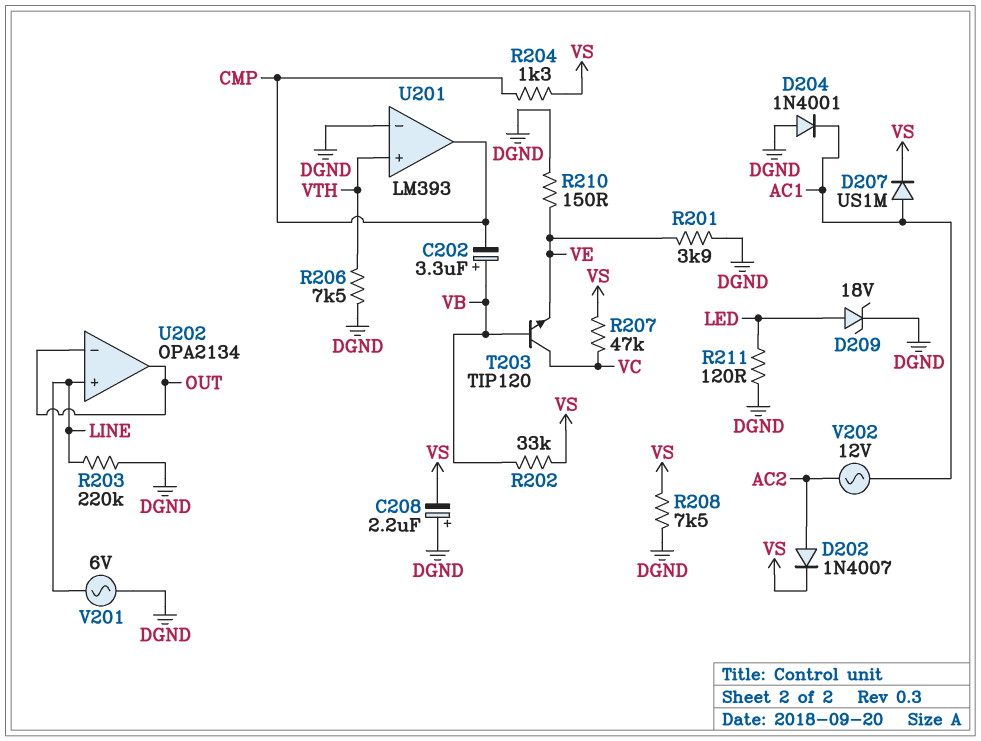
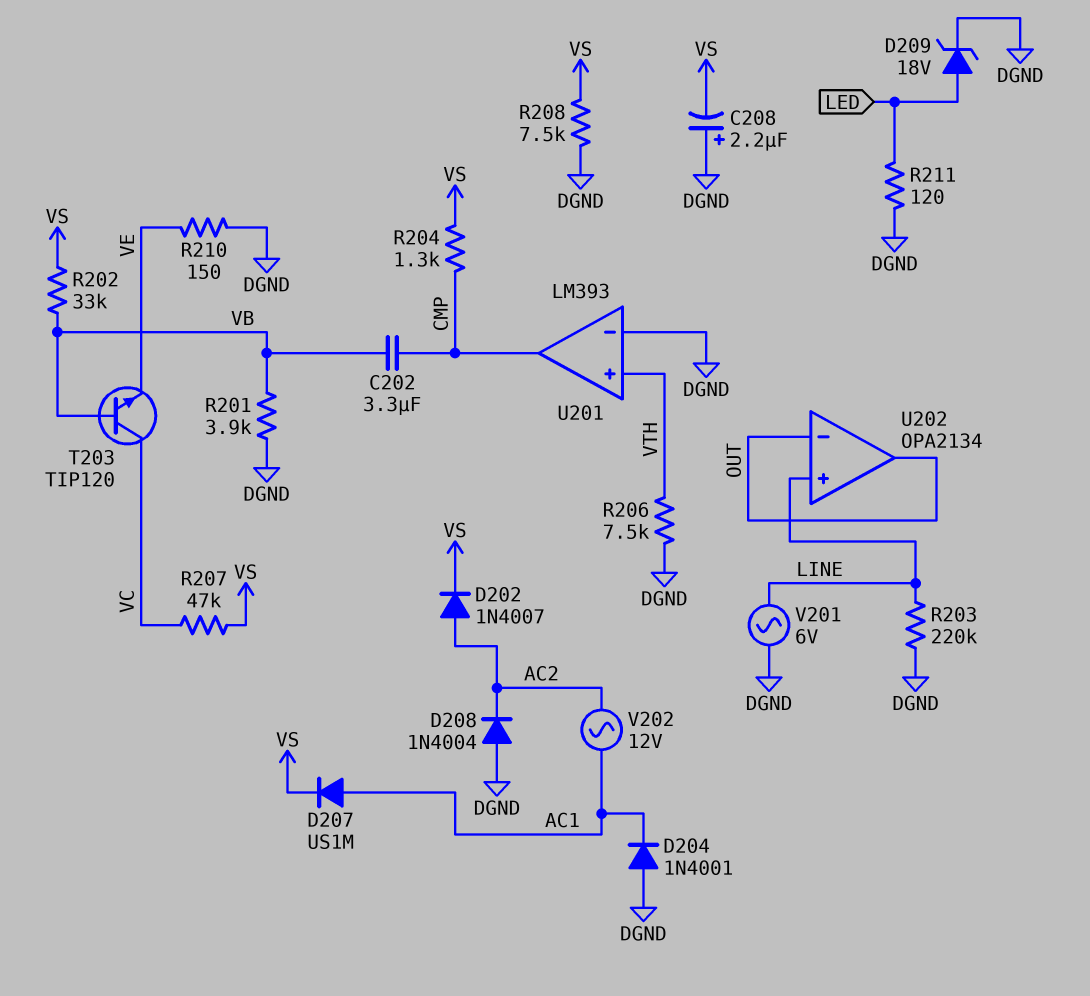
C202: 3.3uF (plus VB, minus CMP) -> 3.3uF (CMP, VB)
D208: none -> diode 1N4004 (A DGND, K AC2)
R201: 3.9k (DGND, VE) -> 3.9k (DGND, VB)

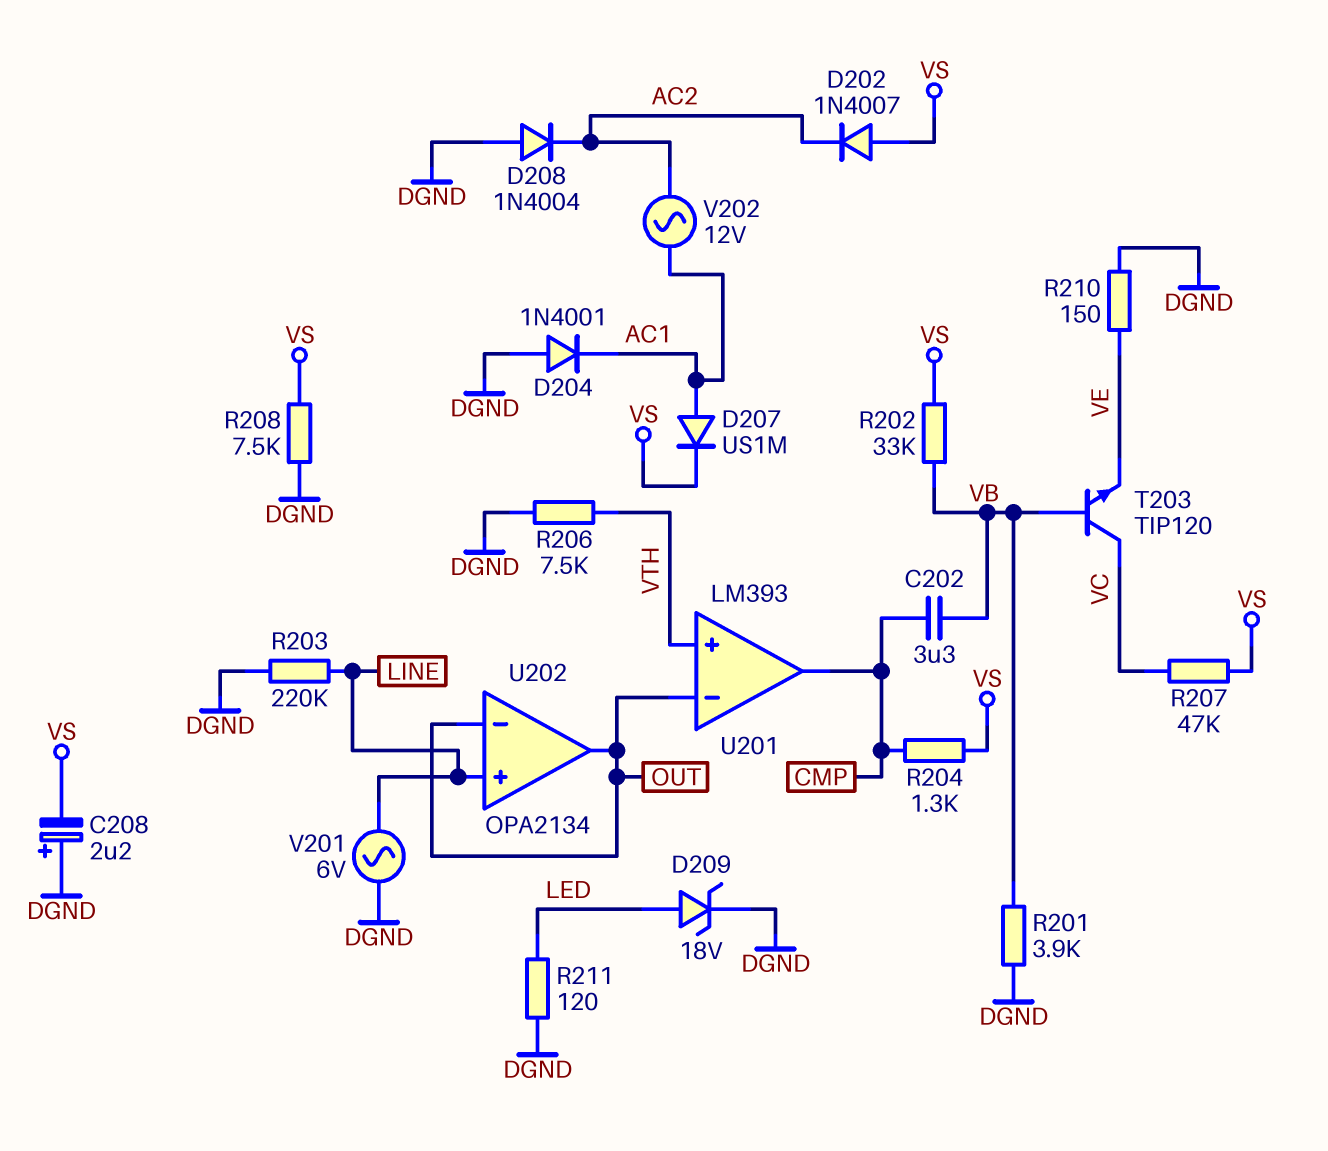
D202: diode 1N4007 (A AC2, K VS) -> diode 1N4007 (A VS, K AC2)
U201 pin in-: DGND -> OUT

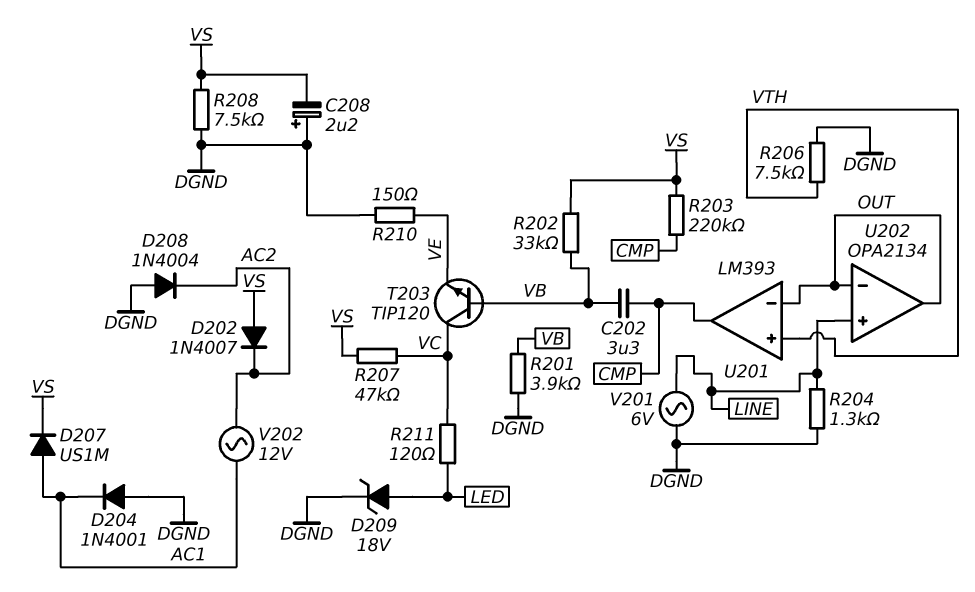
R203: 220k (DGND, LINE) -> 220k (CMP, VS)
R204: 1.3k (CMP, VS) -> 1.3k (DGND, LINE)
R211: 120 (DGND, LED) -> 120 (LED, VC)

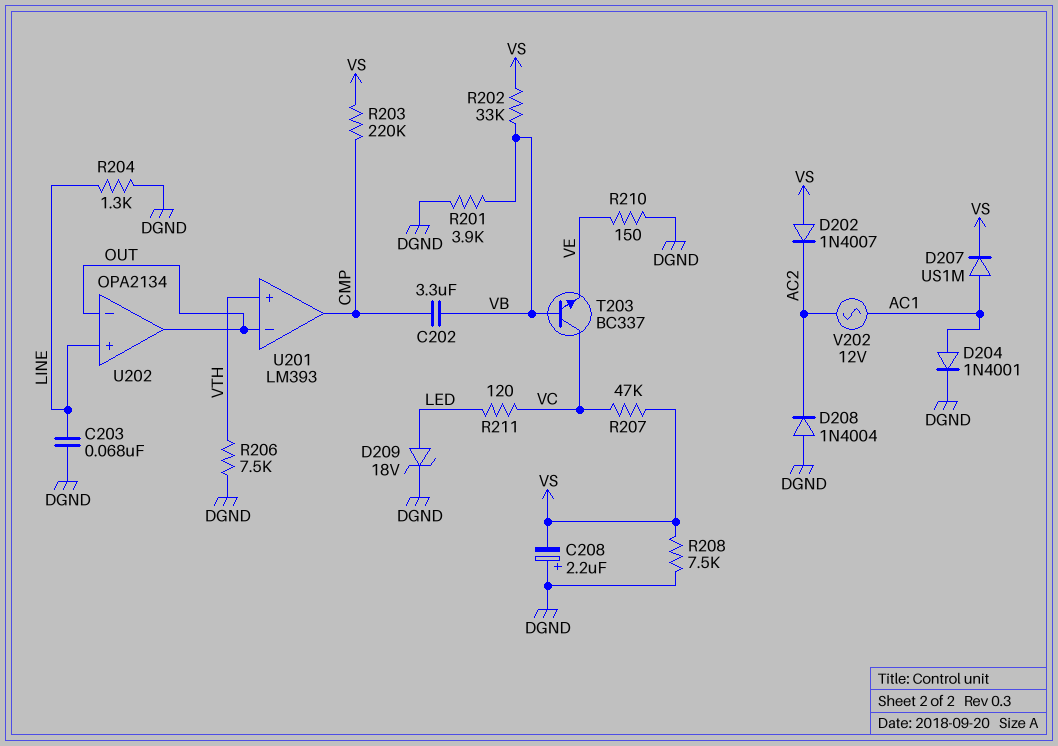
C203: none -> 68nF (DGND, LINE)
D204: diode 1N4001 (A DGND, K AC1) -> diode 1N4001 (A AC1, K DGND)
T203: NPN TIP120 (B VB, C VC, E VE) -> NPN BC337 (B VB, C VC, E VE)
V201: AC 6V (DGND, LINE) -> none

